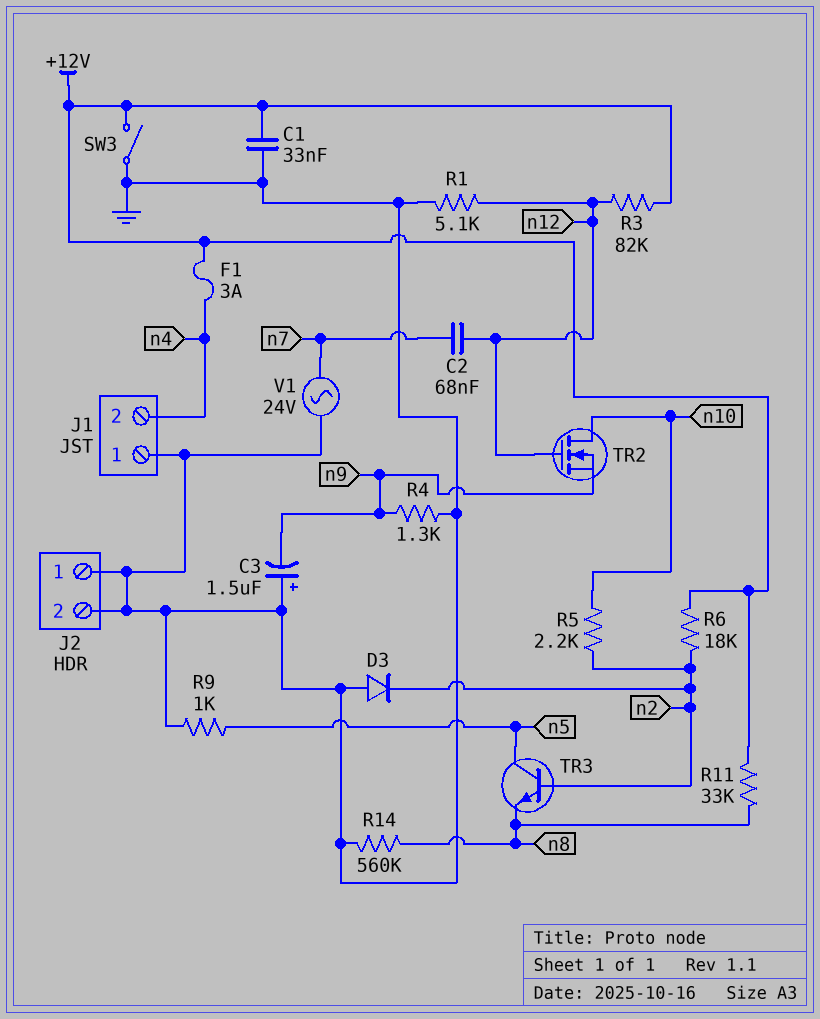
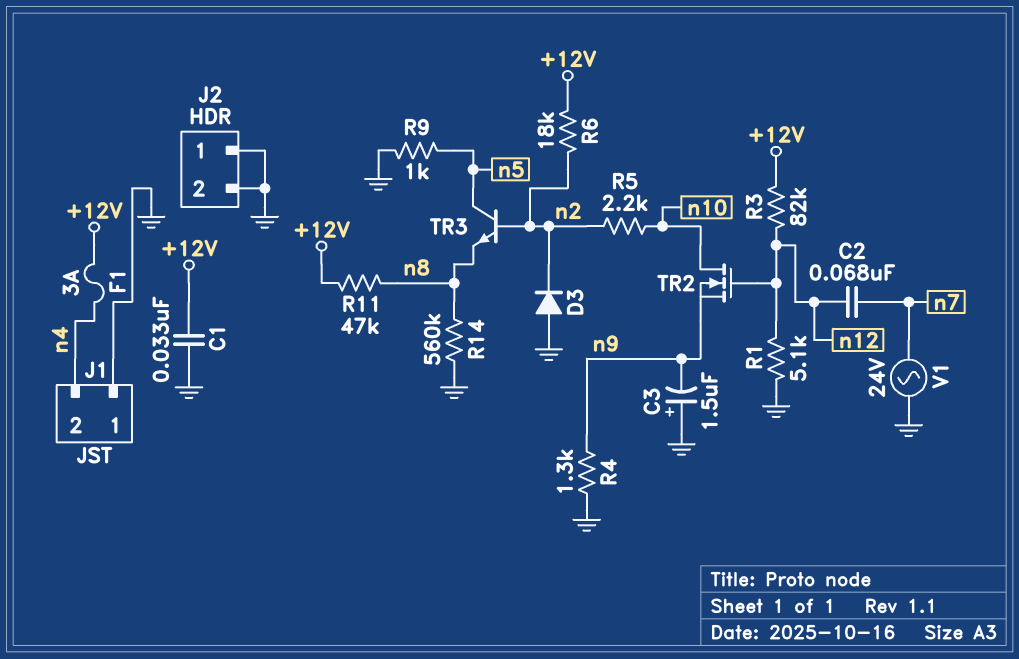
R11: 33k (+12V, n8) -> 47k (+12V, n8)
SW3: switch (+12V, GND) -> none

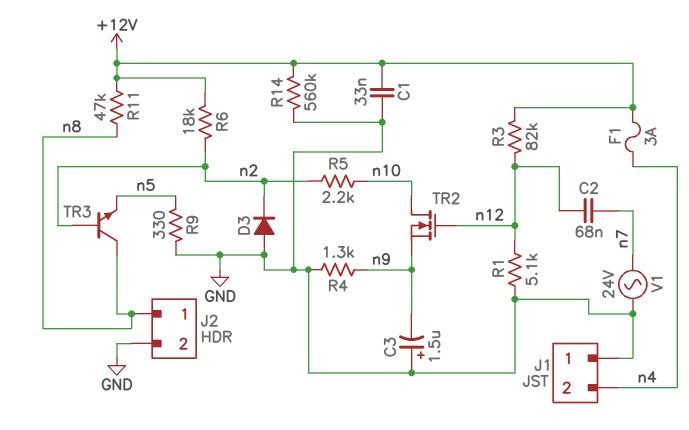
J2 pin 1: GND -> n8
R9: 1k (GND, n5) -> 330 (GND, n5)
R14: 560k (GND, n8) -> 560k (+12V, GND)
TR3: NPN (B n2, C n5, E n8) -> NPN (B n2, C n8, E n5)

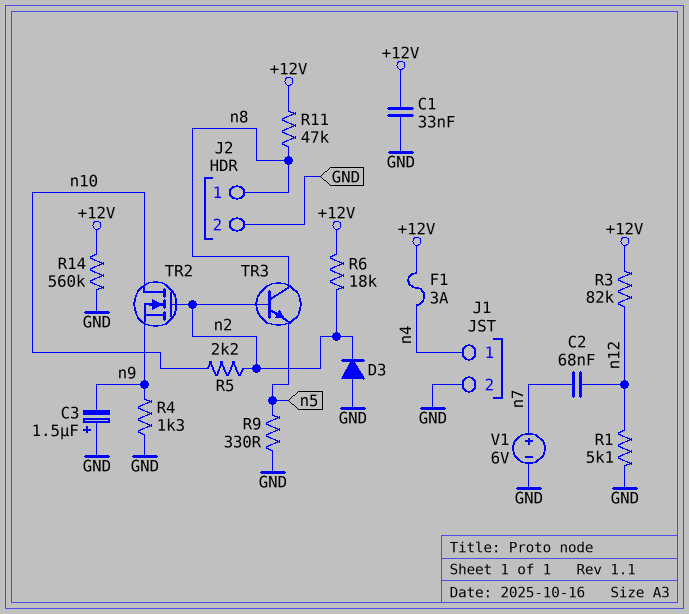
J1 pin 1: GND -> n4
J1 pin 2: n4 -> GND
TR2: NMOS (G n12, D n10, S n9) -> NMOS (G n2, D n10, S n9)
V1: AC 24V (GND, n7) -> 6V (plus n7, minus GND)

